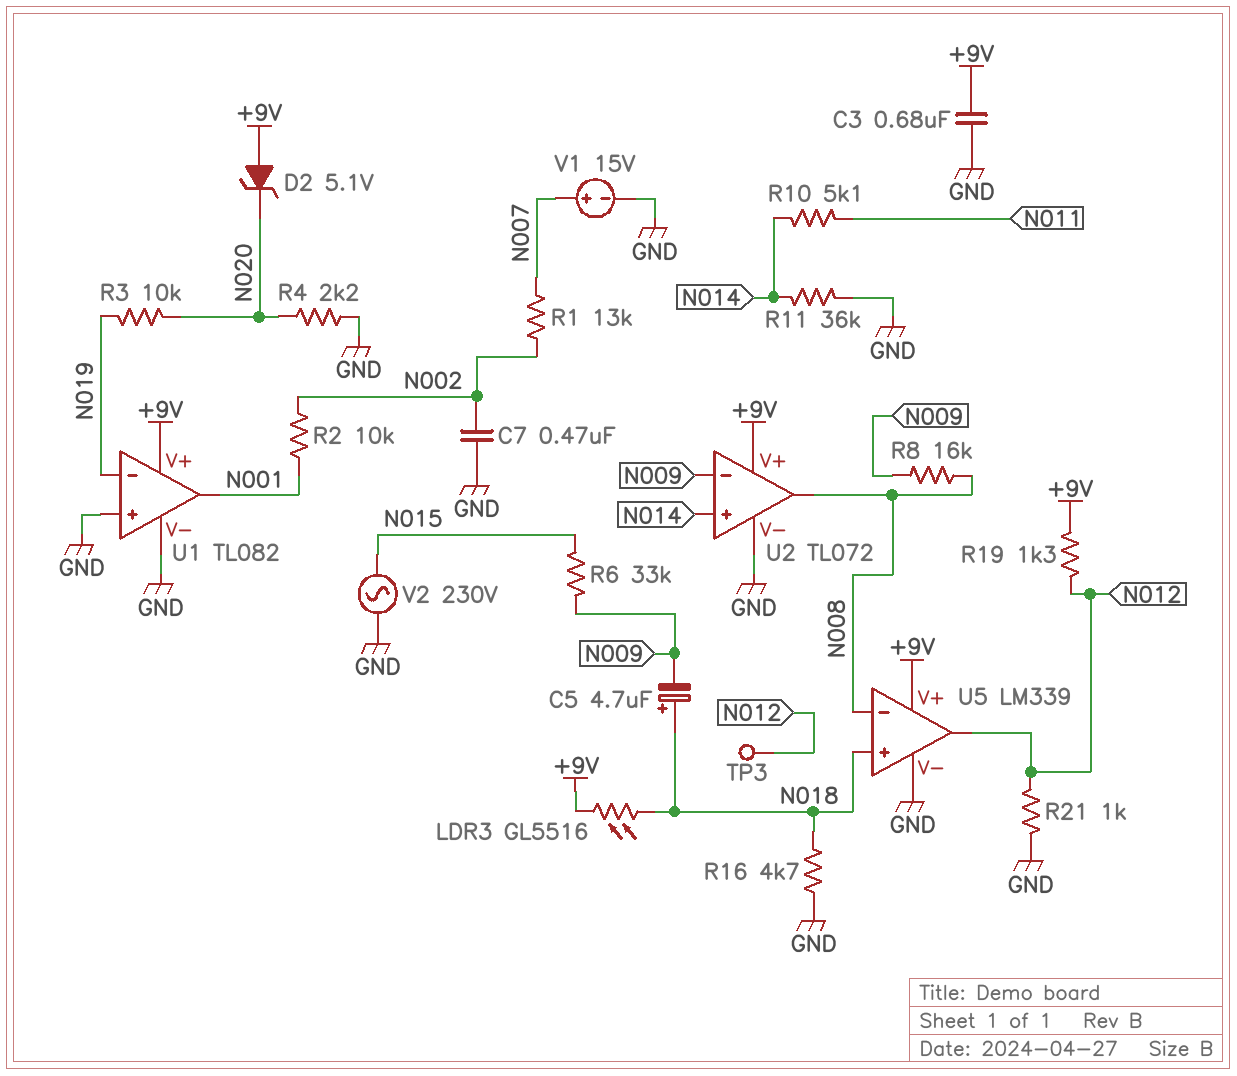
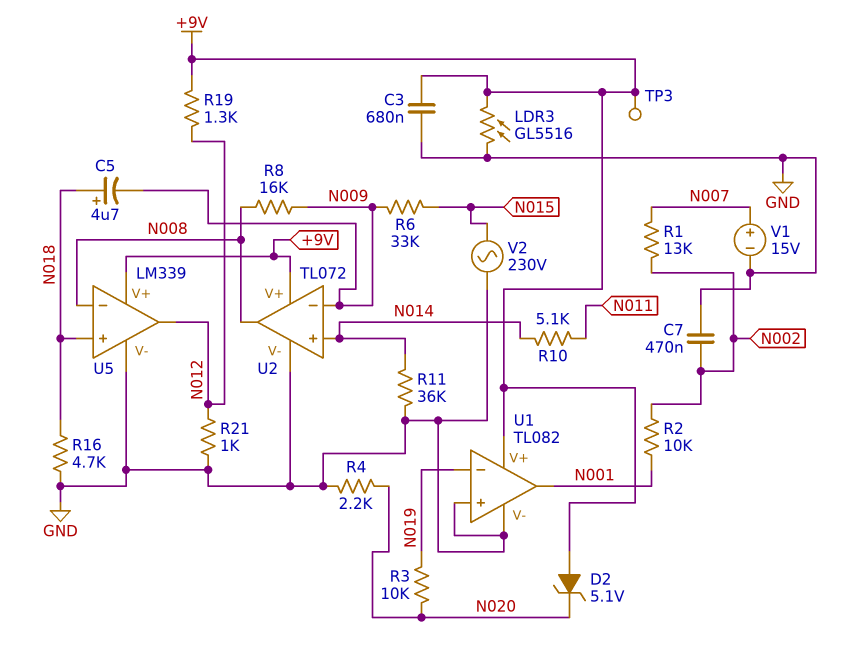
LDR3: GL5516 (+9V, N018) -> GL5516 (+9V, GND)
TP3: test point (N012) -> test point (+9V)

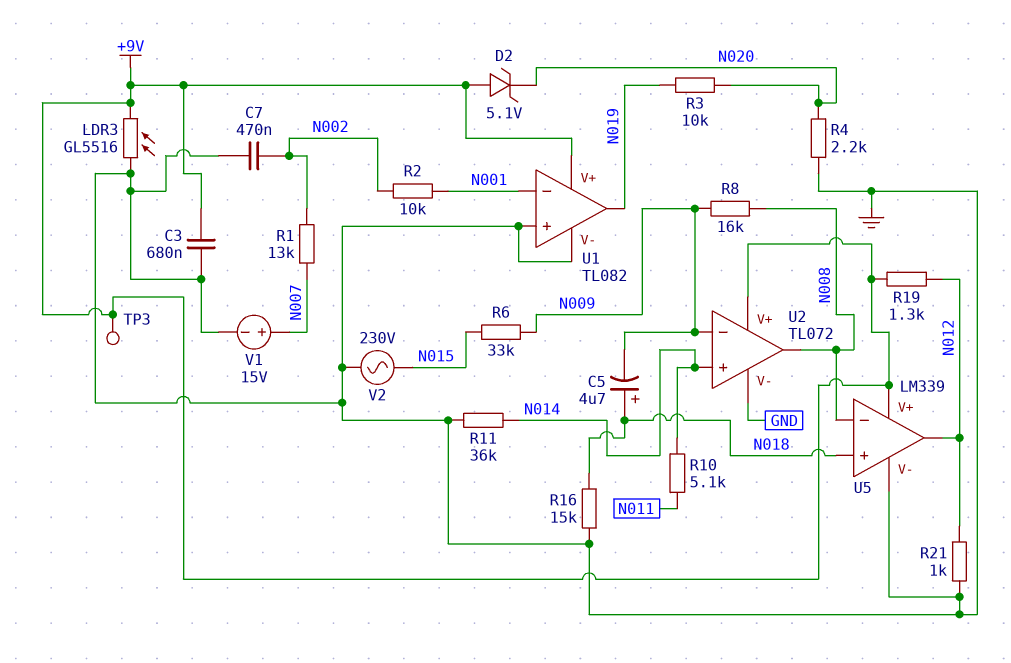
R16: 4.7k (GND, N018) -> 15k (GND, N018)
U1 pin in-: N019 -> N001
U1 pin out: N001 -> N019

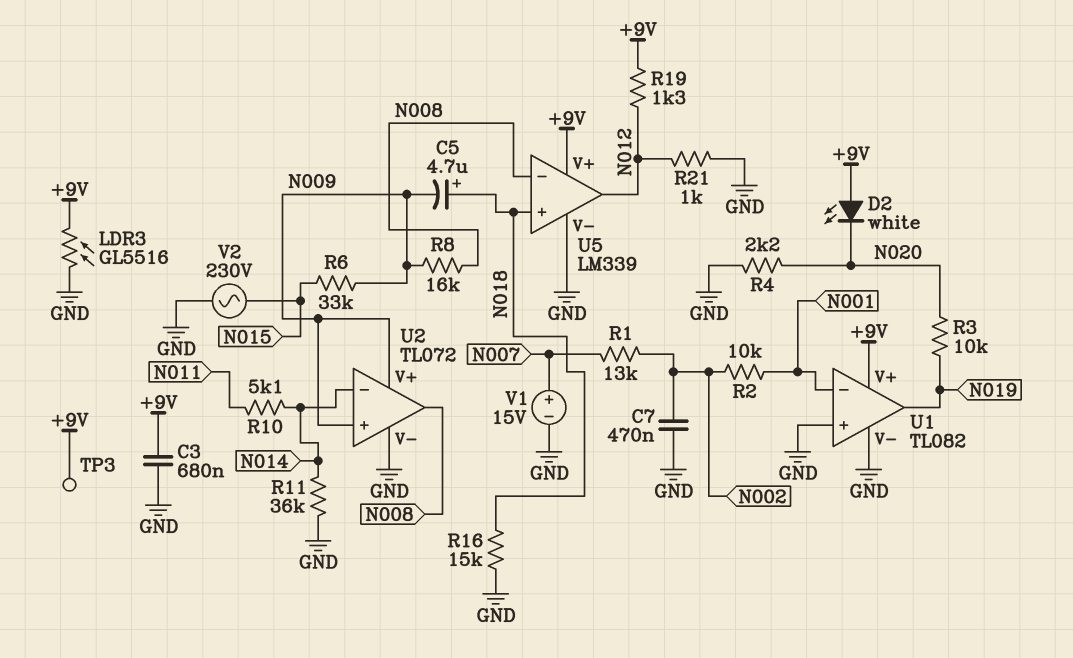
D2: zener 5.1V (A +9V, K N020) -> LED white (A +9V, K N020)
U2 pin V+: +9V -> N009
U2 pin in+: N014 -> N009
U2 pin in-: N009 -> N014

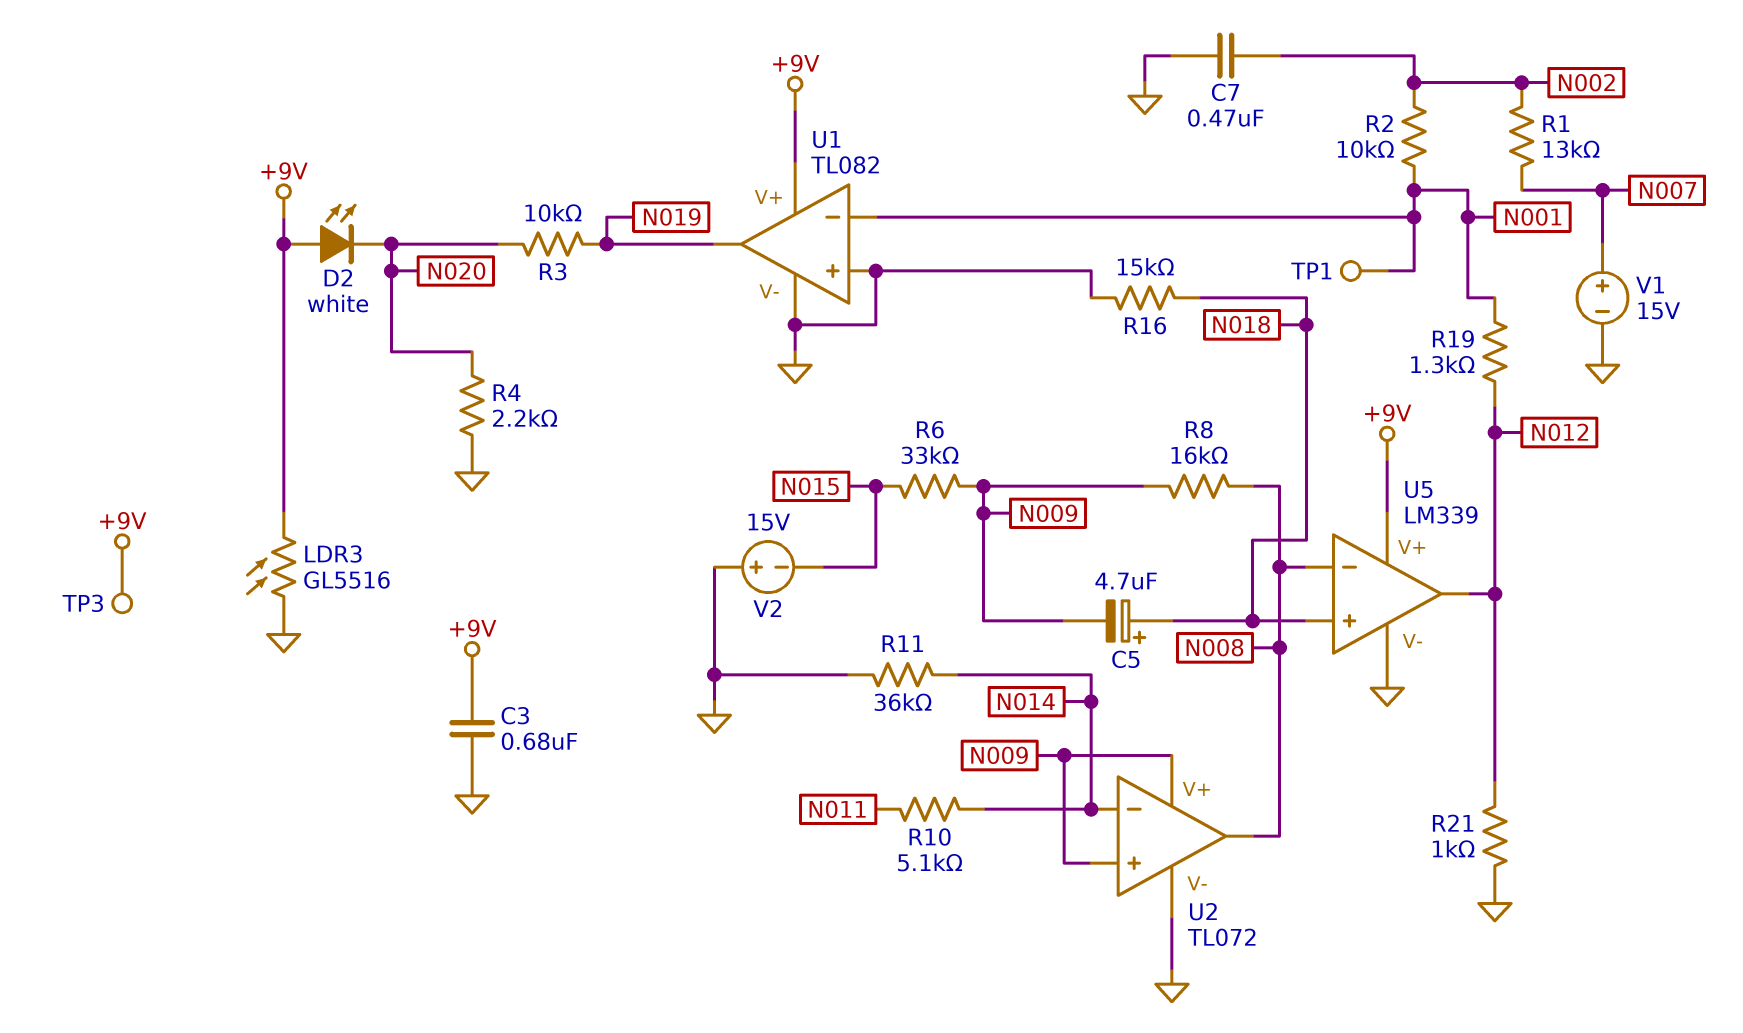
R19: 1.3k (+9V, N012) -> 1.3k (N001, N012)
TP1: none -> test point (N001)
V2: AC 230V (GND, N015) -> 15V (plus GND, minus N015)

